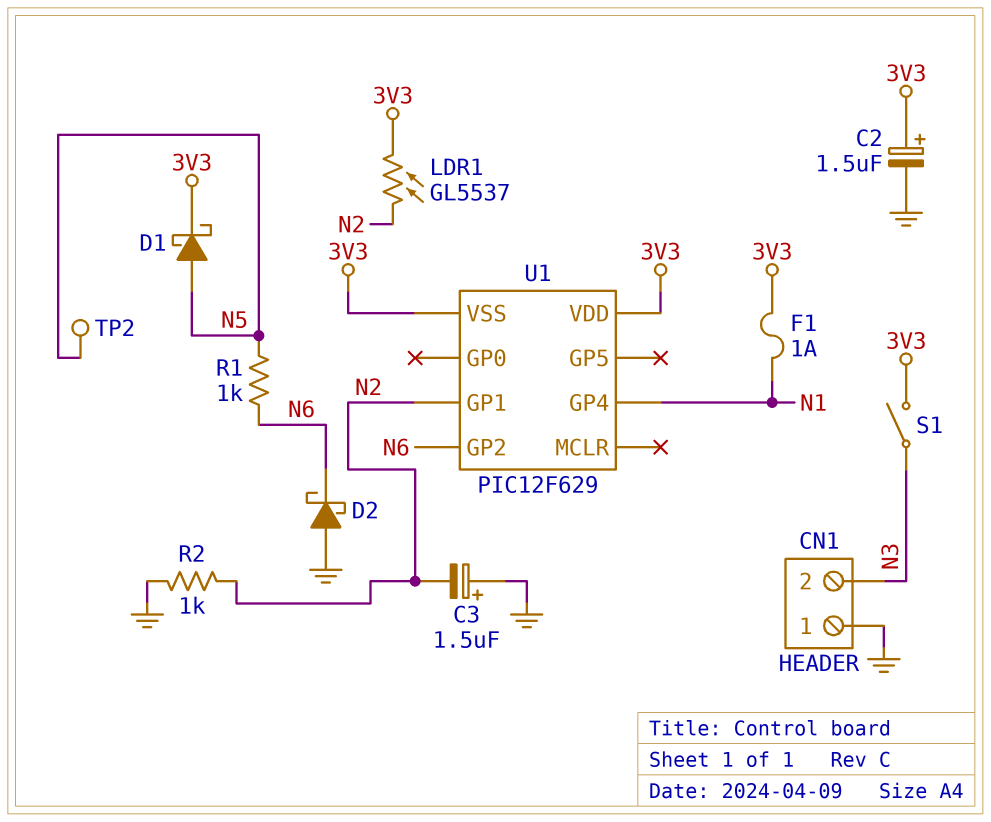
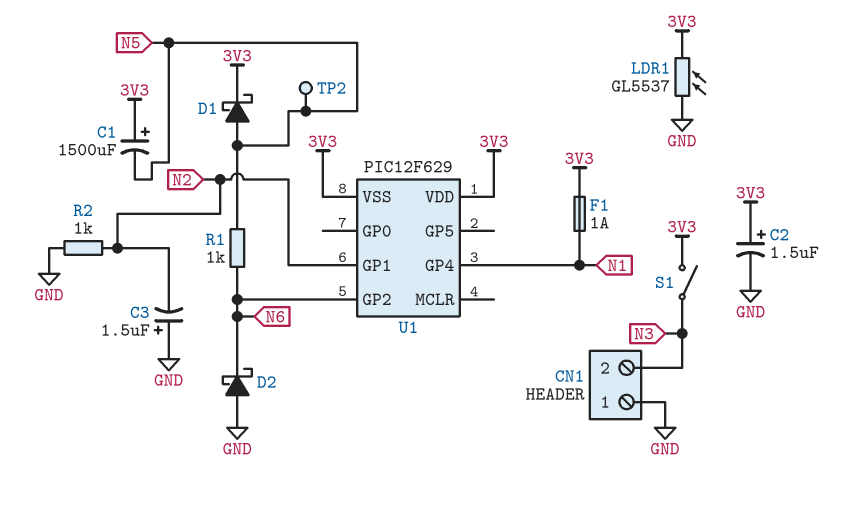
C1: none -> 1500uF (plus 3V3, minus N5)
LDR1: GL5537 (3V3, N2) -> GL5537 (3V3, GND)

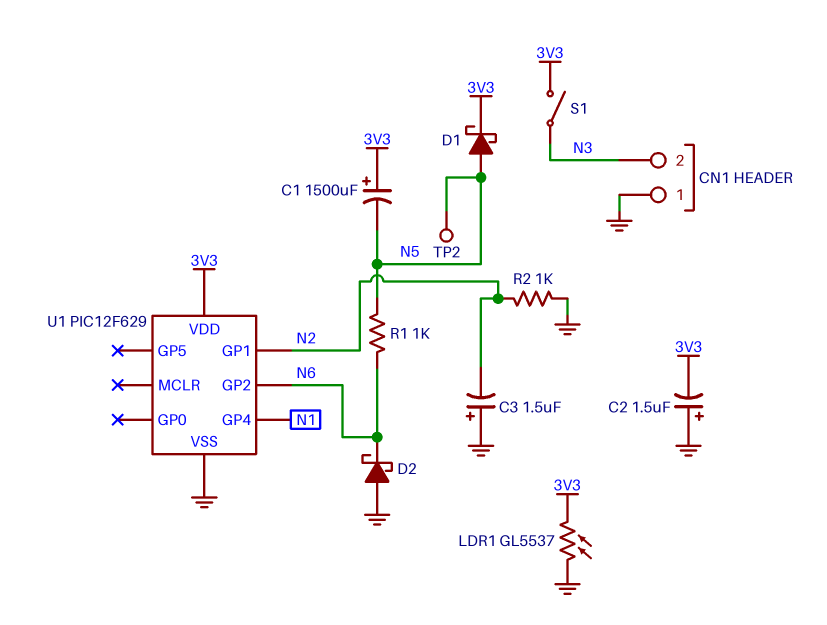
C2: 1.5uF (plus 3V3, minus GND) -> 1.5uF (plus GND, minus 3V3)
F1: 1A (3V3, N1) -> none
U1 pin VSS: 3V3 -> GND

